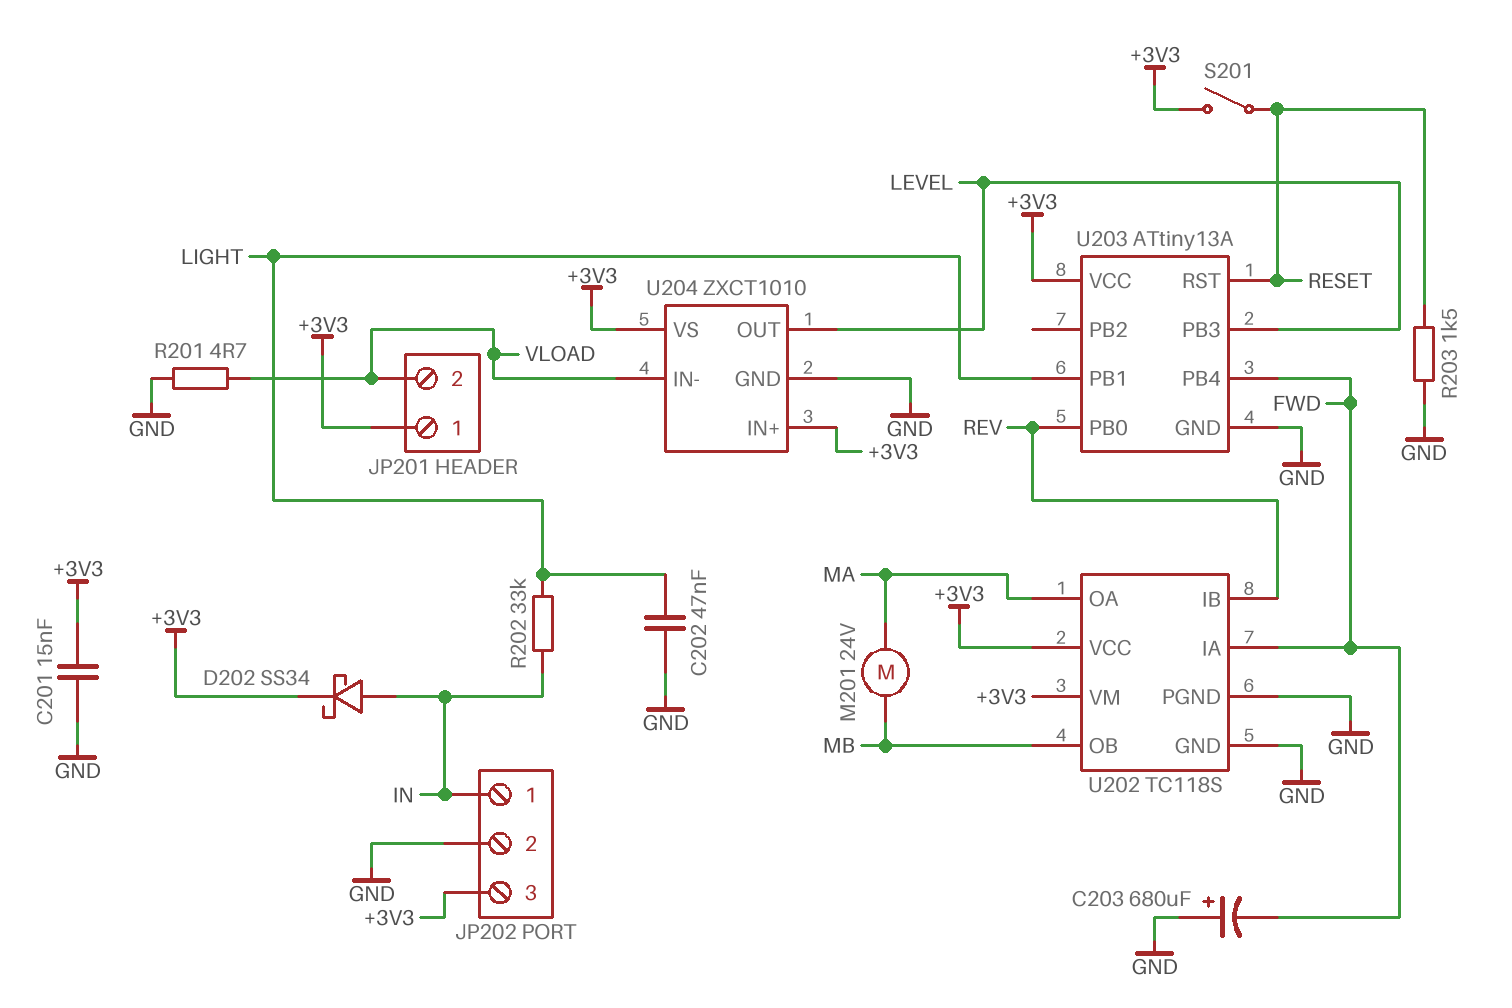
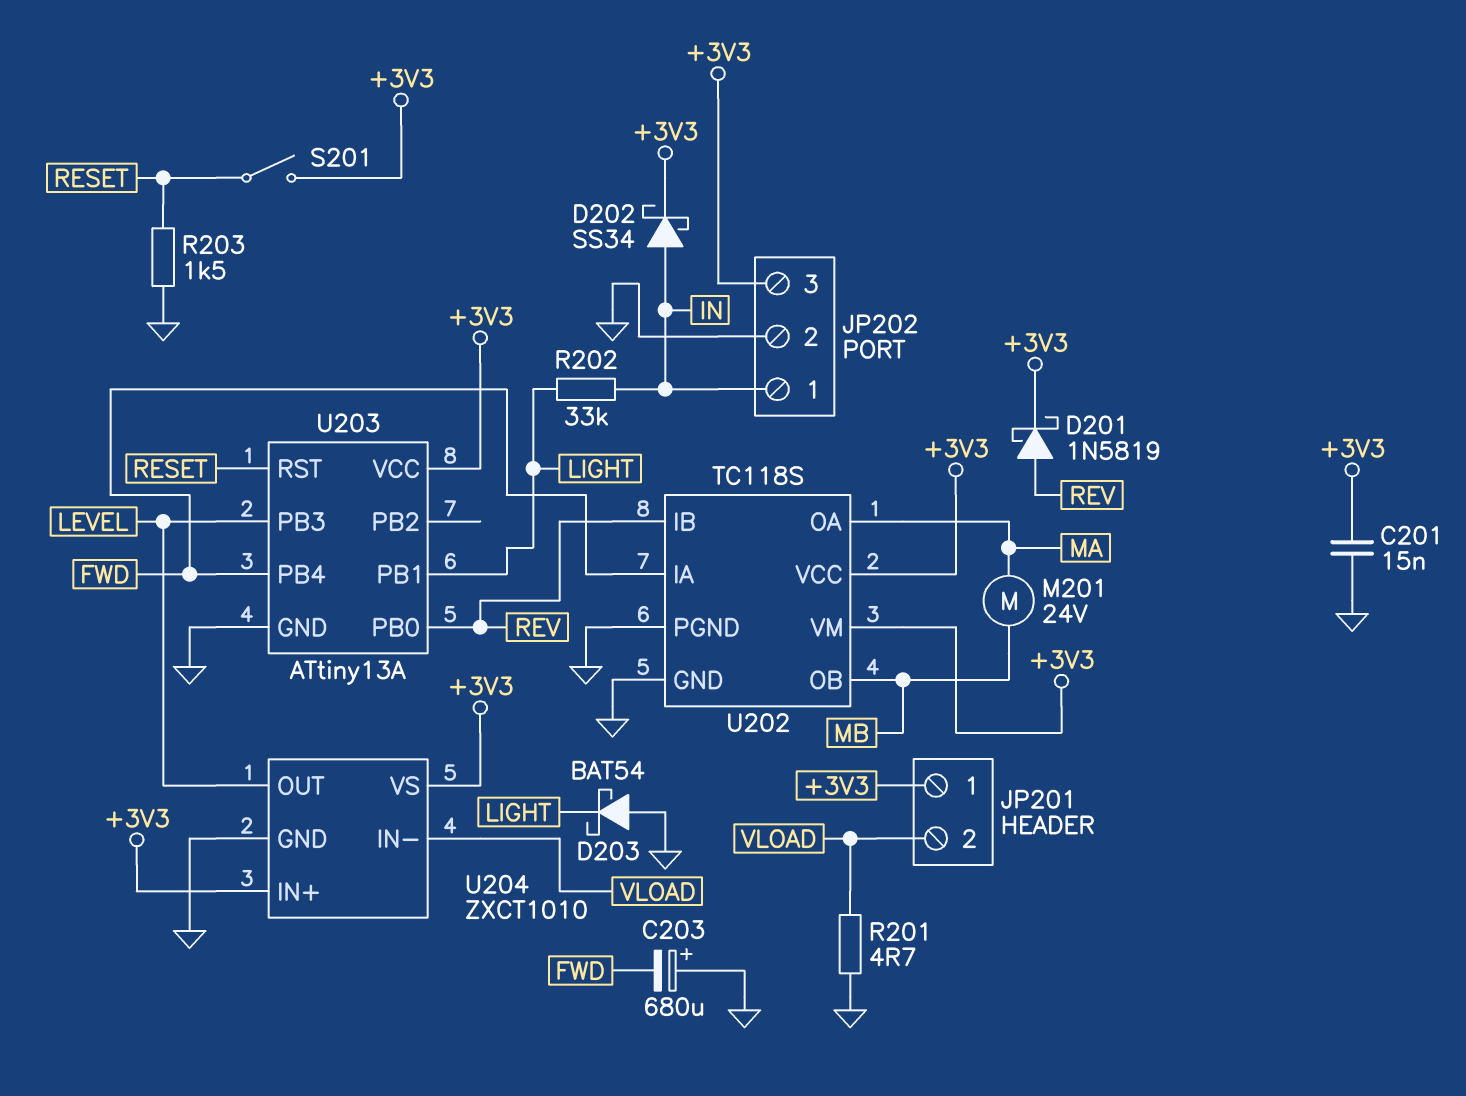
C202: 47nF (GND, LIGHT) -> none
D201: none -> schottky 1N5819 (A REV, K +3V3)
D203: none -> schottky BAT54 (A GND, K LIGHT)

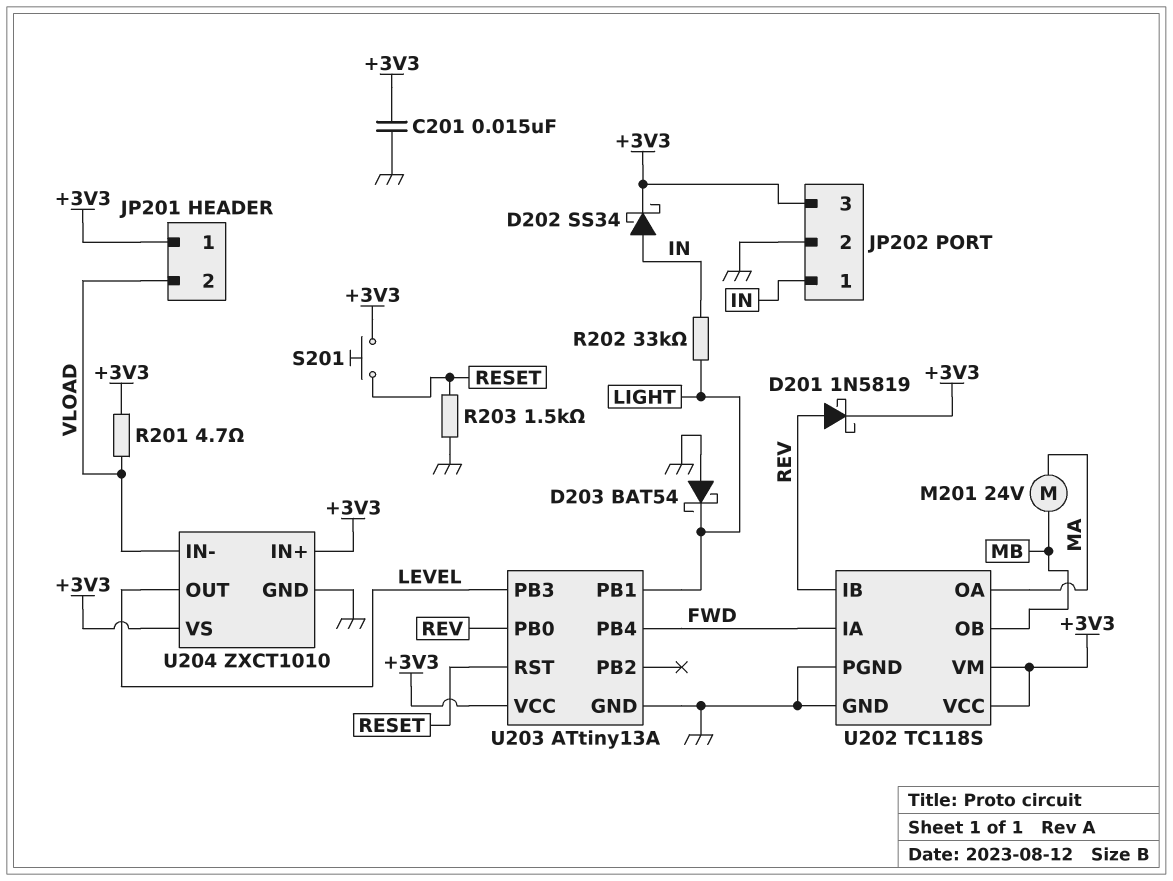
C203: 680uF (plus GND, minus FWD) -> none
R201: 4.7 (GND, VLOAD) -> 4.7 (+3V3, VLOAD)
S201: switch (+3V3, RESET) -> button (+3V3, RESET)

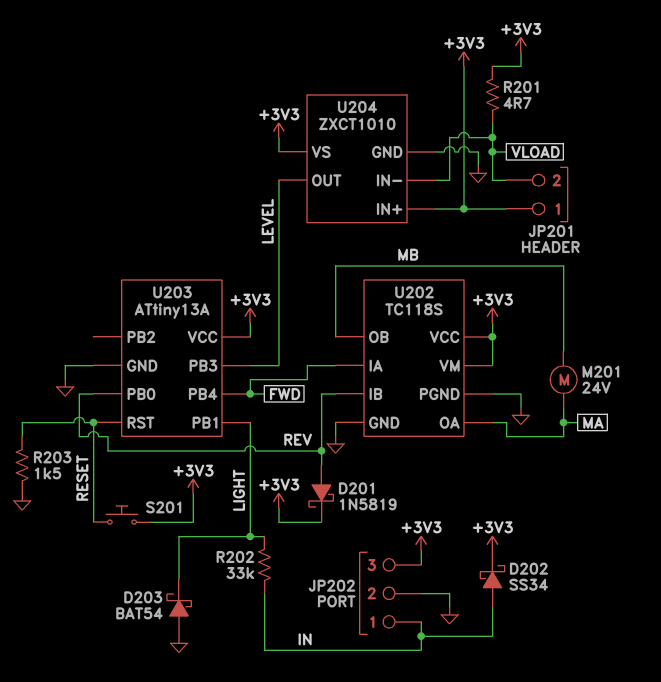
C201: 15nF (+3V3, GND) -> none

